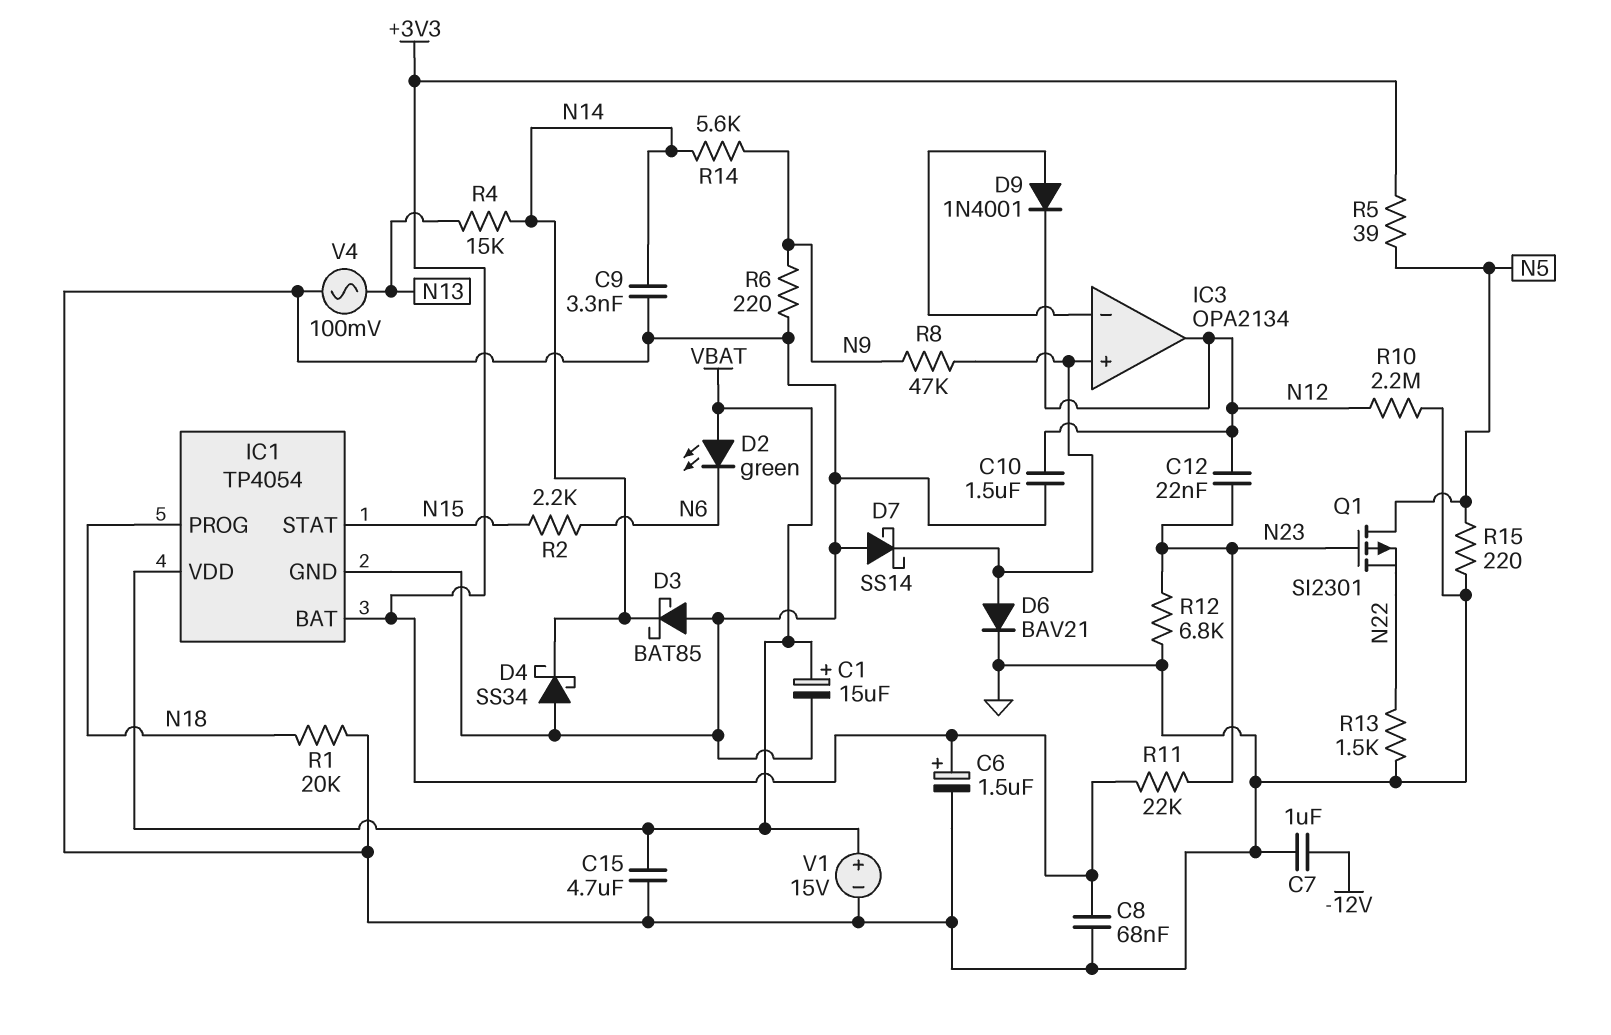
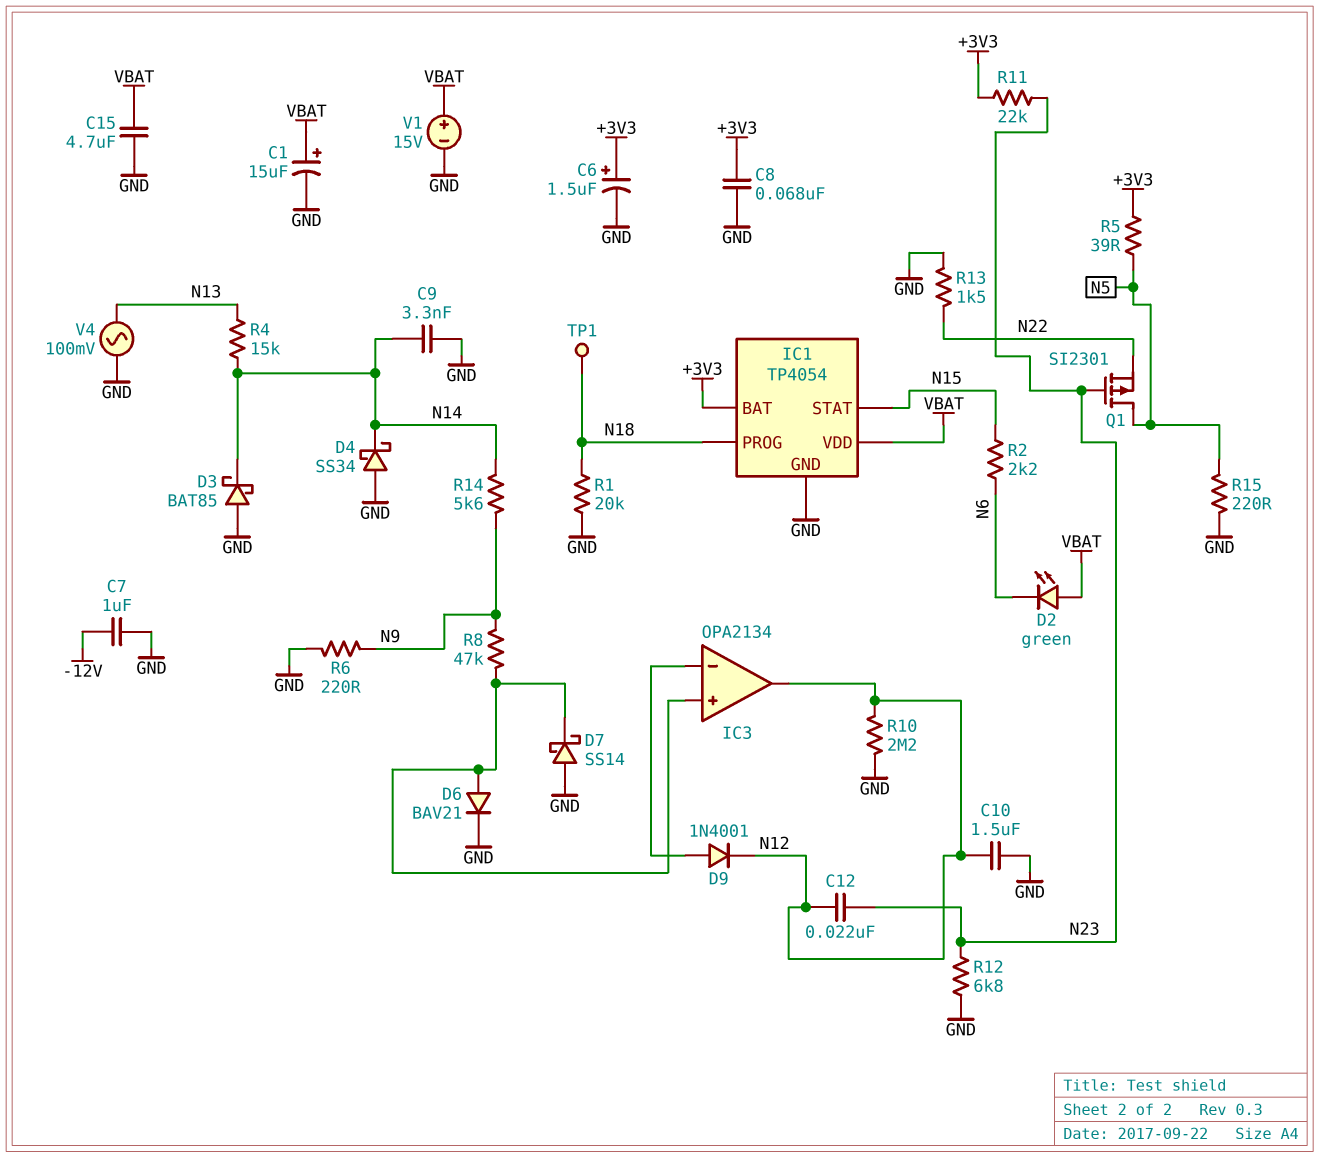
TP1: none -> test point (N18)

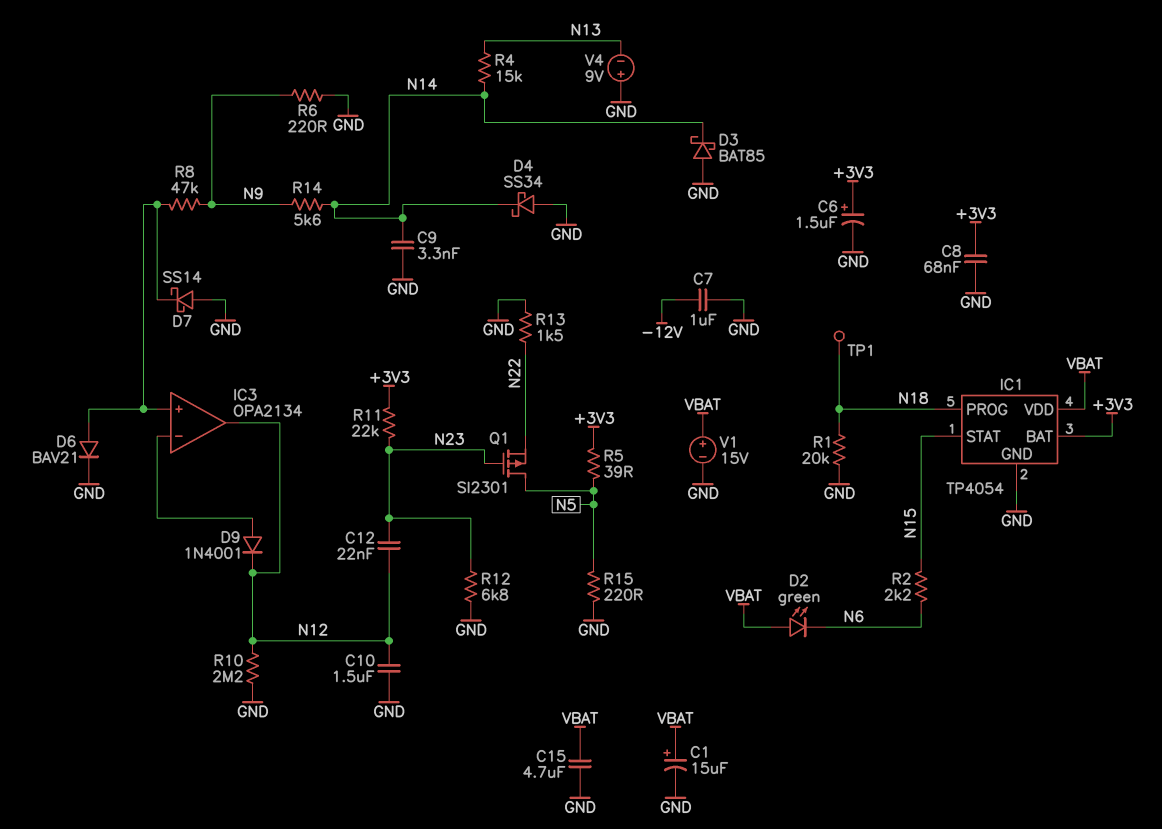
V4: AC 100mV (GND, N13) -> 9V (plus GND, minus N13)

